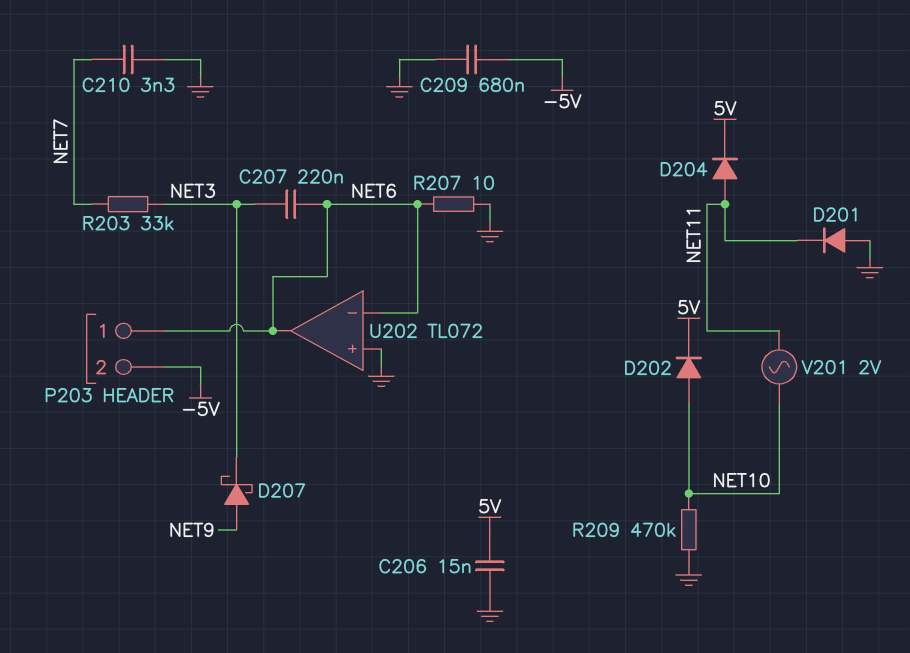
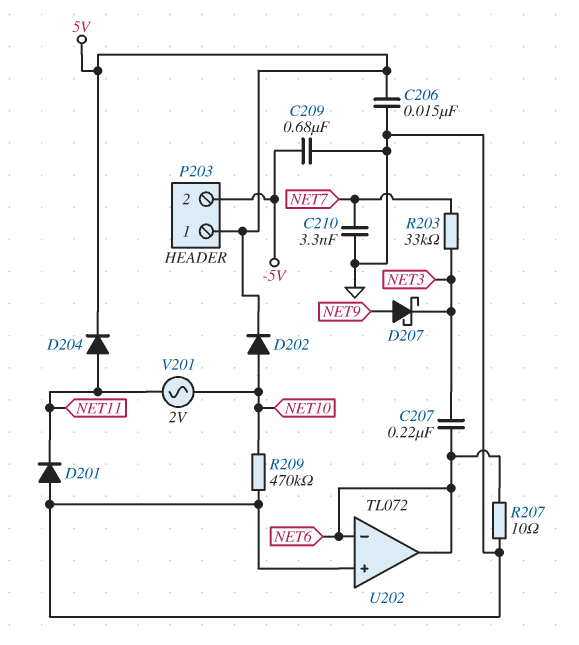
P203 pin 1: NET6 -> 5V

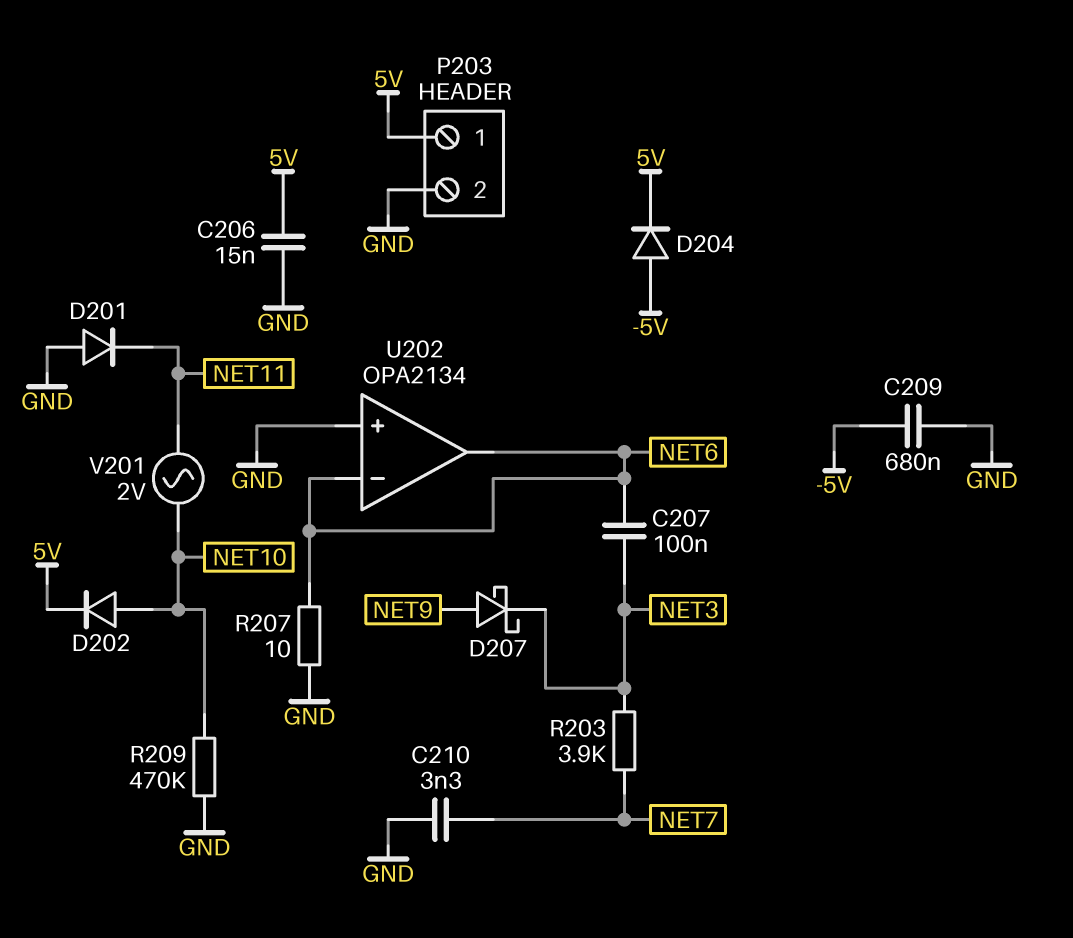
C207: 220nF (NET3, NET6) -> 100nF (NET3, NET6)
D204: diode (A NET11, K 5V) -> diode (A -5V, K 5V)
P203 pin 2: -5V -> GND
R203: 33k (NET3, NET7) -> 3.9k (NET3, NET7)
U202: TL072 -> OPA2134

